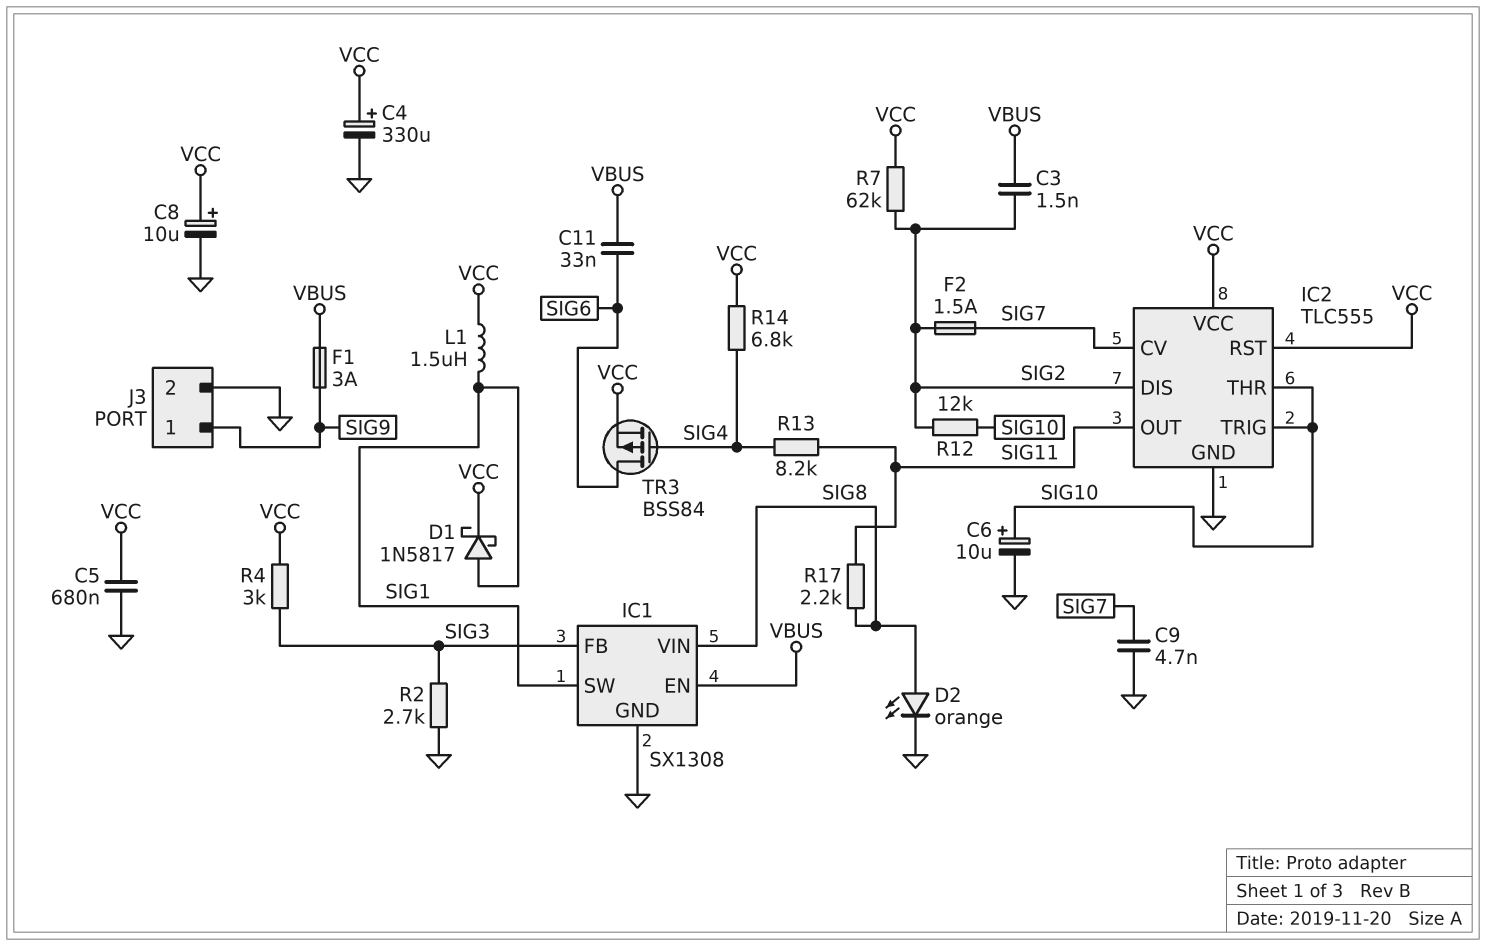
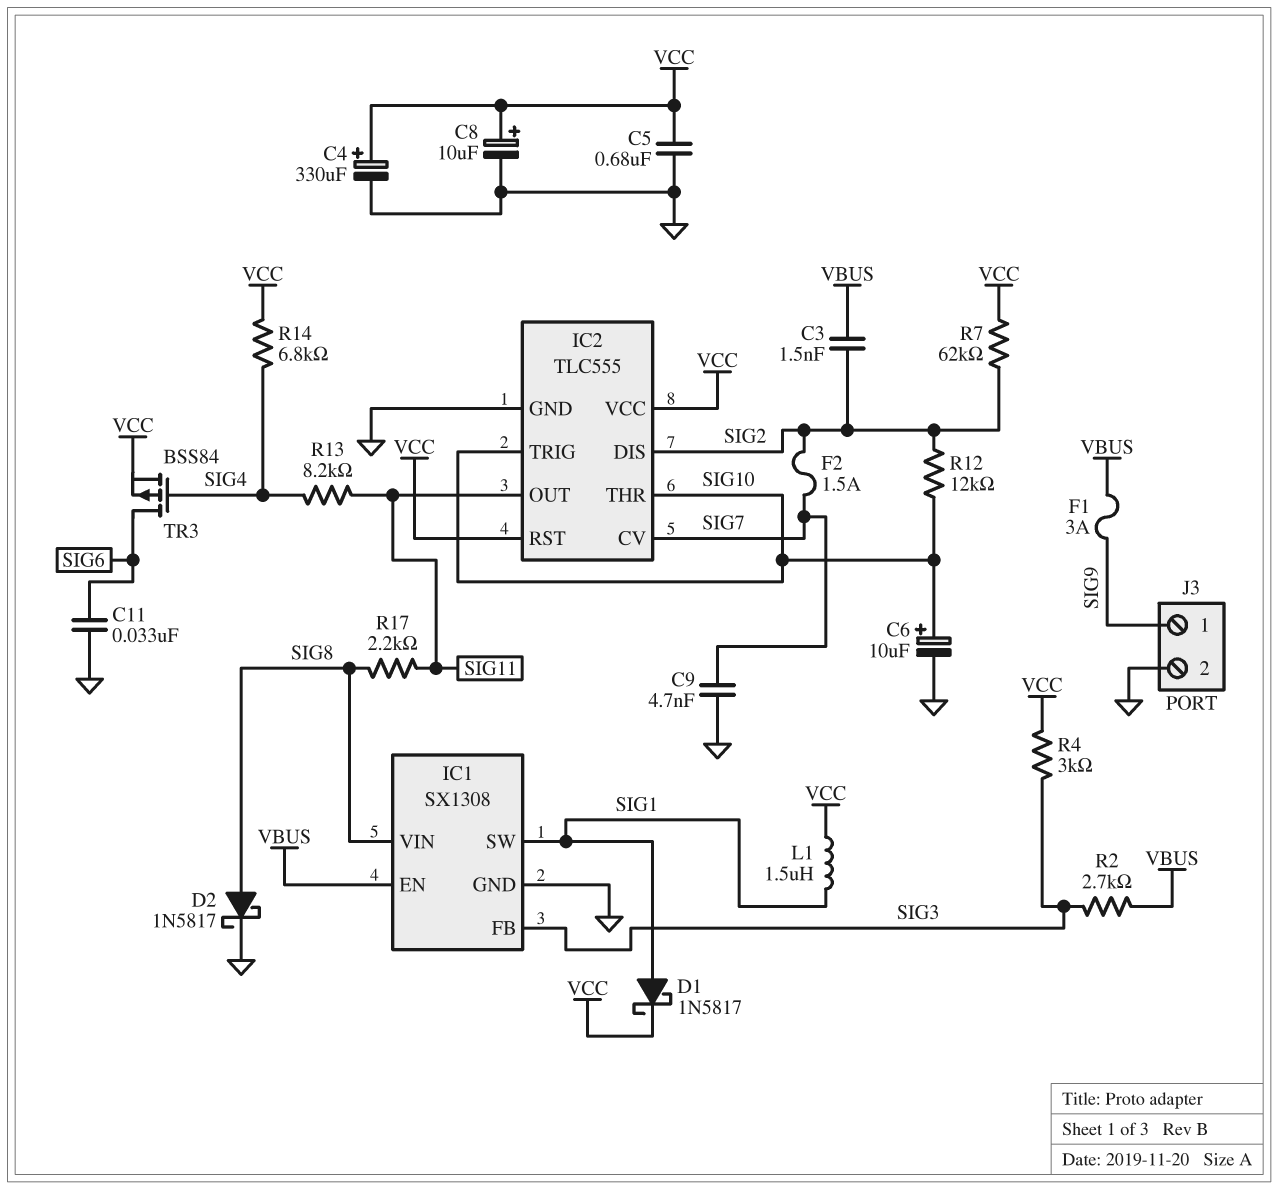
C11: 33nF (SIG6, VBUS) -> 33nF (GND, SIG6)
D2: LED orange (A SIG8, K GND) -> schottky 1N5817 (A SIG8, K GND)
R2: 2.7k (GND, SIG3) -> 2.7k (SIG3, VBUS)

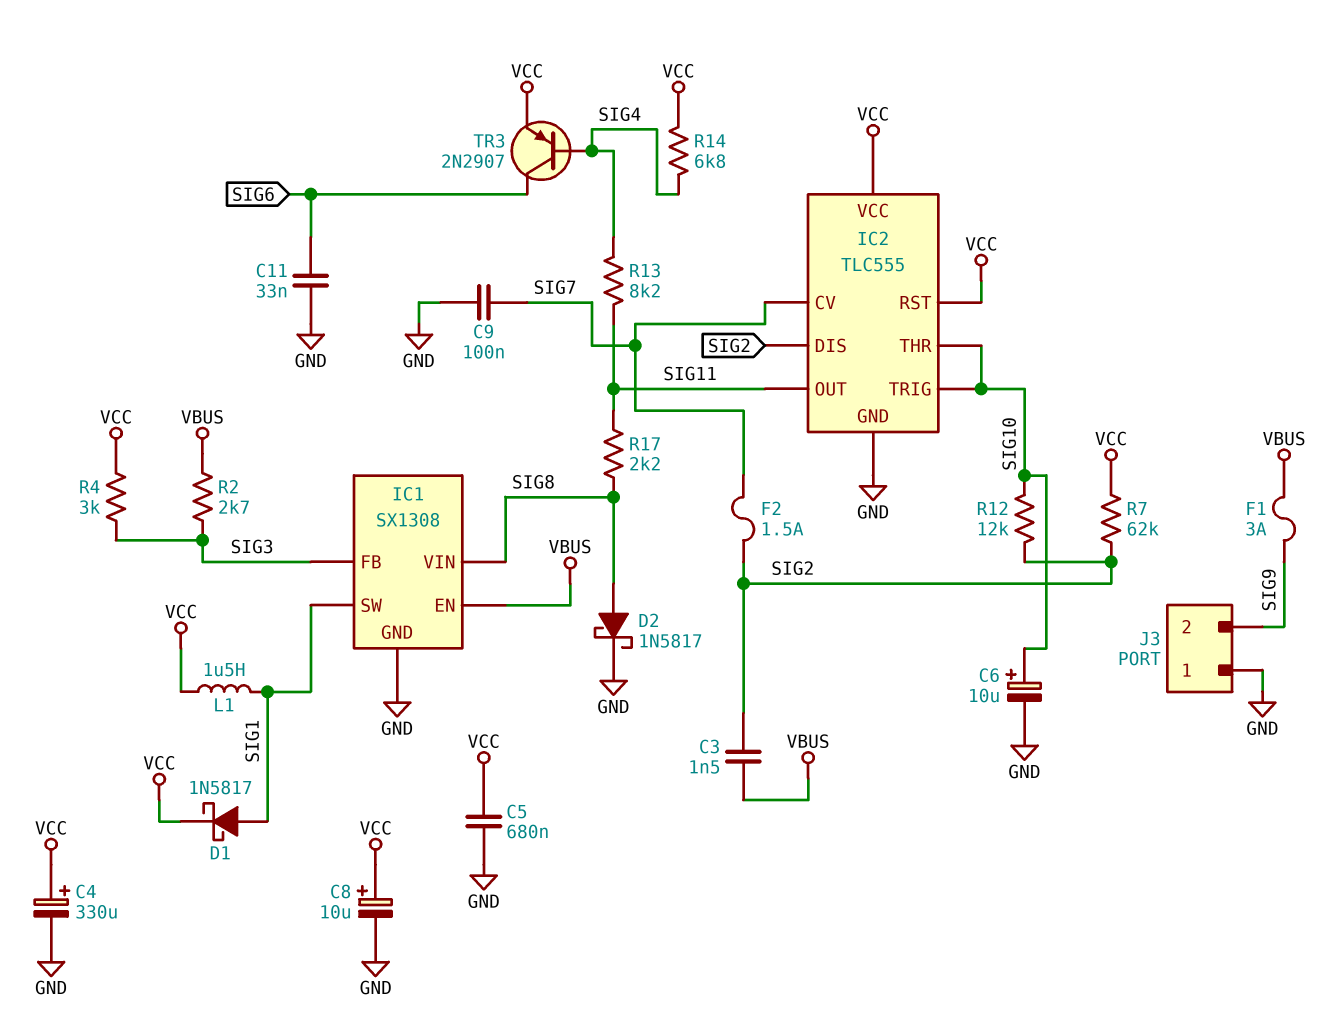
C9: 4.7nF (GND, SIG7) -> 100nF (GND, SIG7)
J3 pin 1: SIG9 -> GND
J3 pin 2: GND -> SIG9
TR3: PMOS BSS84 (G SIG4, D SIG6, S VCC) -> PNP 2N2907 (B SIG4, C SIG6, E VCC)

